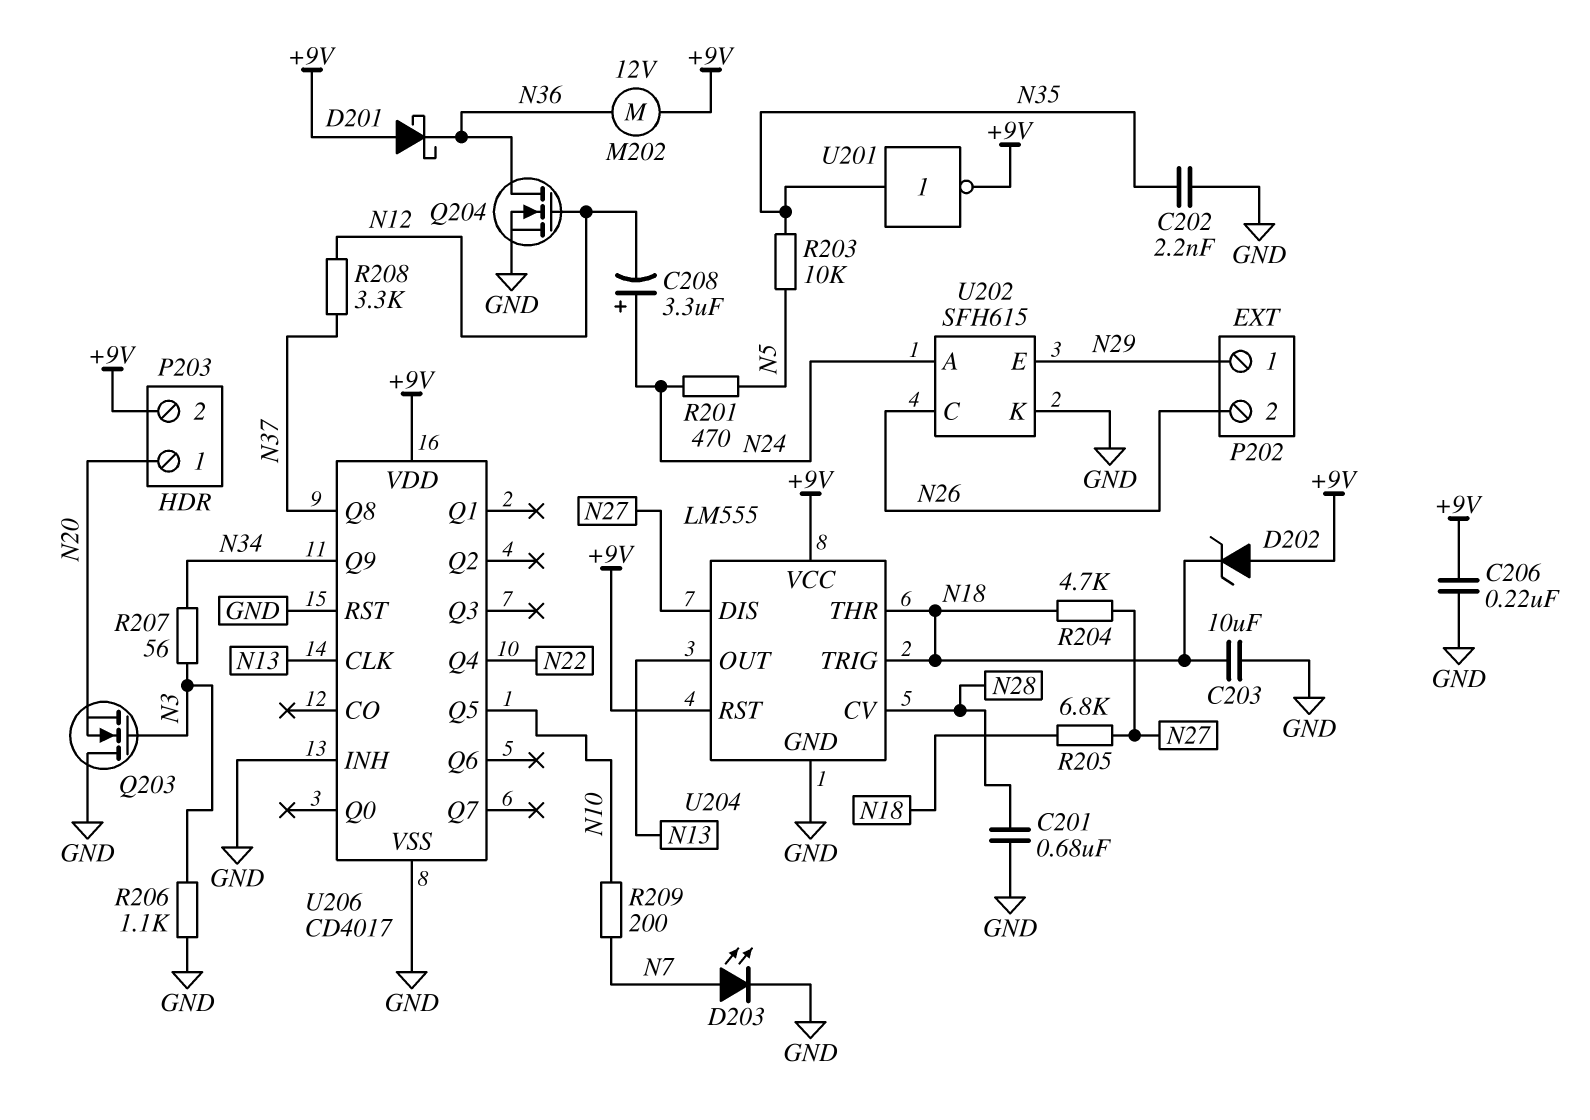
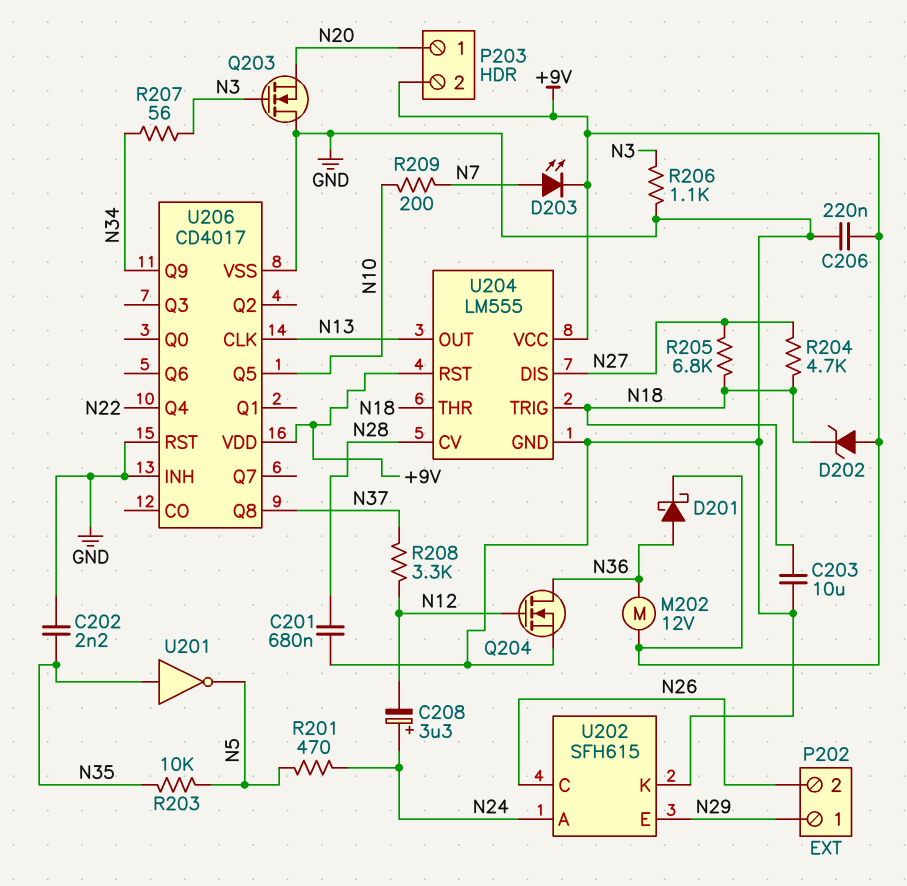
D201: schottky (A +9V, K N36) -> schottky (A N36, K +9V)
D203: LED (A N7, K GND) -> LED (A N7, K +9V)
U201: NOT (in N35, out +9V) -> NOT (in N35, out N5)

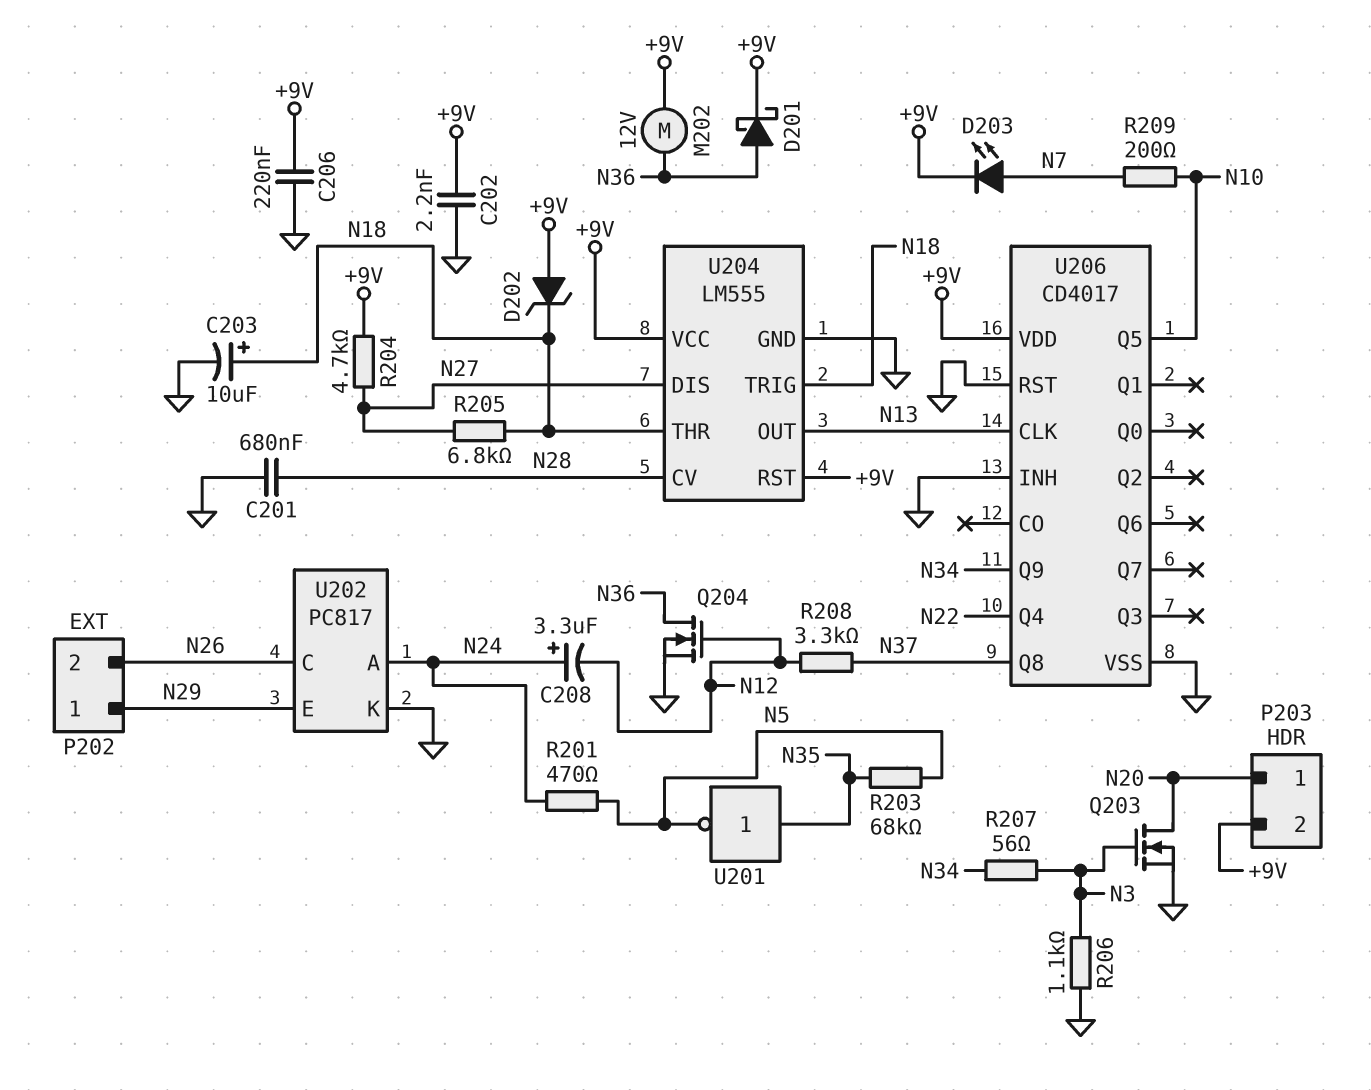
C202: 2.2nF (GND, N35) -> 2.2nF (+9V, GND)
C203: 10uF (GND, N18) -> 10uF (plus N18, minus GND)
Q203: NMOS (G N3, D GND, S N20) -> NMOS (G N3, D N20, S GND)
R203: 10k (N5, N35) -> 68k (N5, N35)
R204: 4.7k (N18, N27) -> 4.7k (+9V, N27)
U202: SFH615 -> PC817

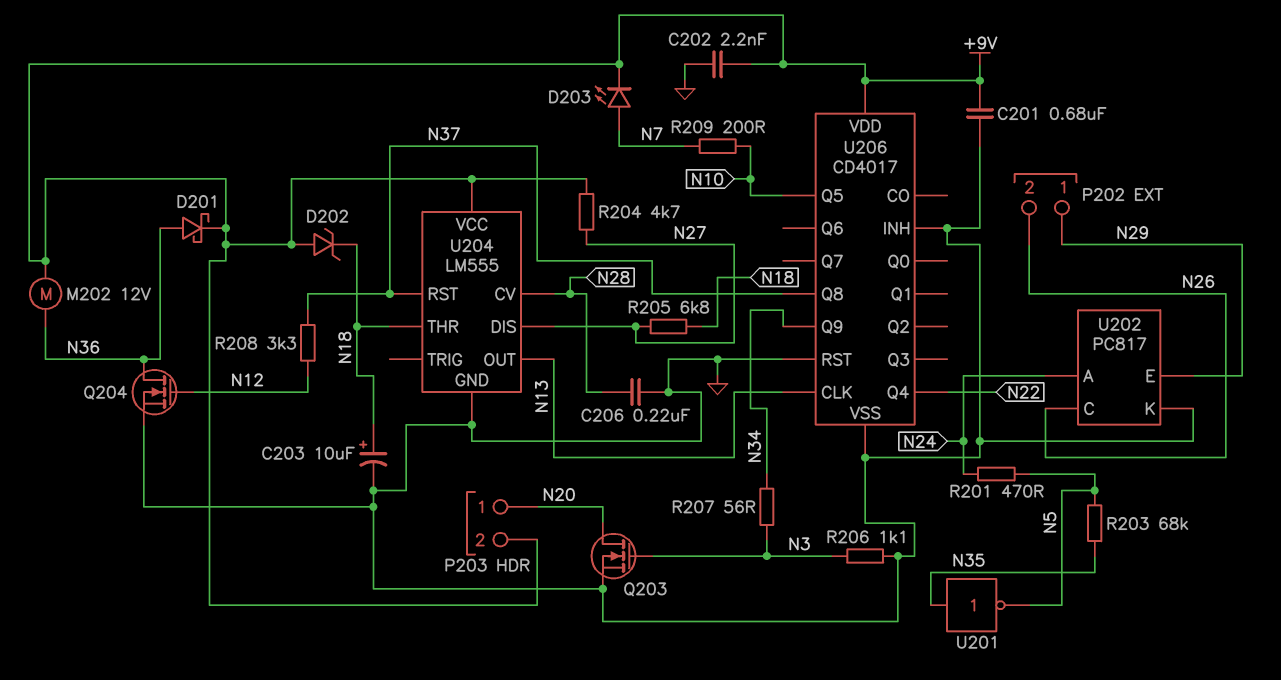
C201: 680nF (GND, N28) -> 680nF (+9V, GND)
C206: 220nF (+9V, GND) -> 220nF (GND, N28)
C208: 3.3uF (plus N24, minus N12) -> none
U204 pin RST: +9V -> N37
U204 pin TRIG: N18 -> none

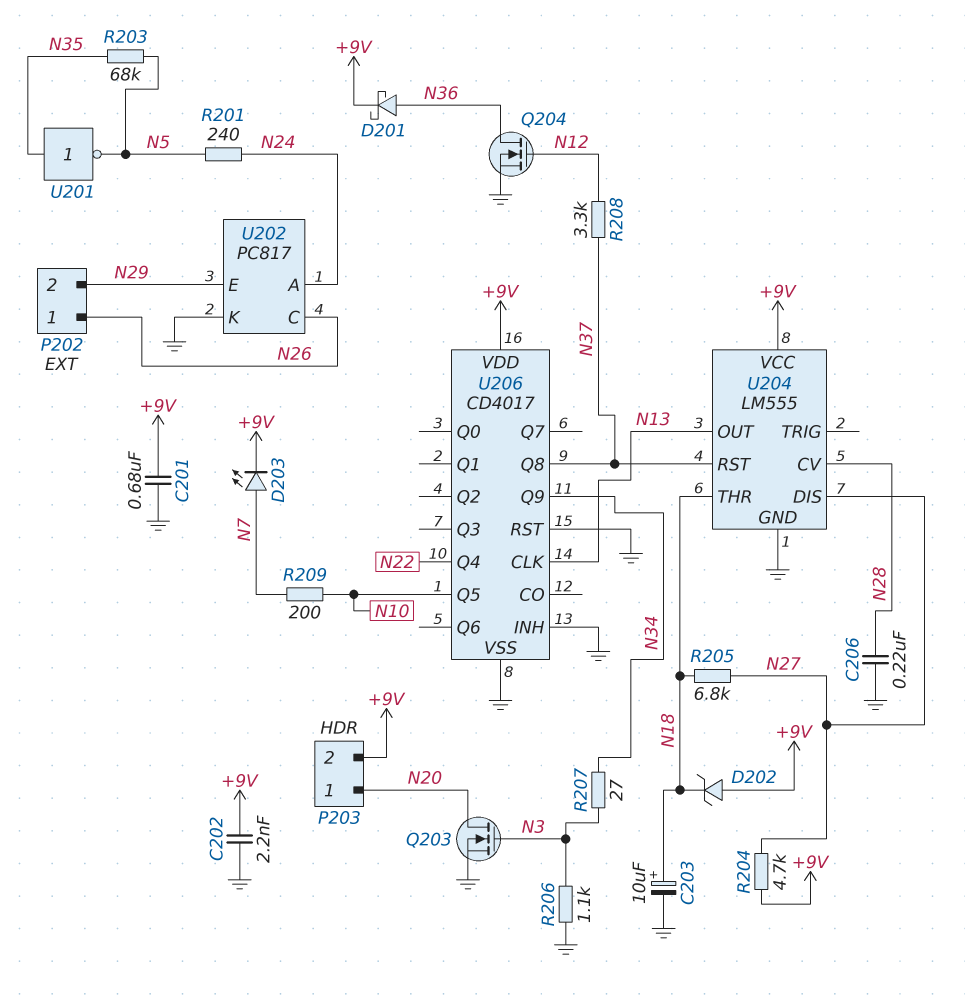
M202: motor 12V (+9V, N36) -> none
P202 pin 1: N29 -> N26
P202 pin 2: N26 -> N29
R201: 470 (N5, N24) -> 240 (N5, N24)
R207: 56 (N3, N34) -> 27 (N3, N34)

